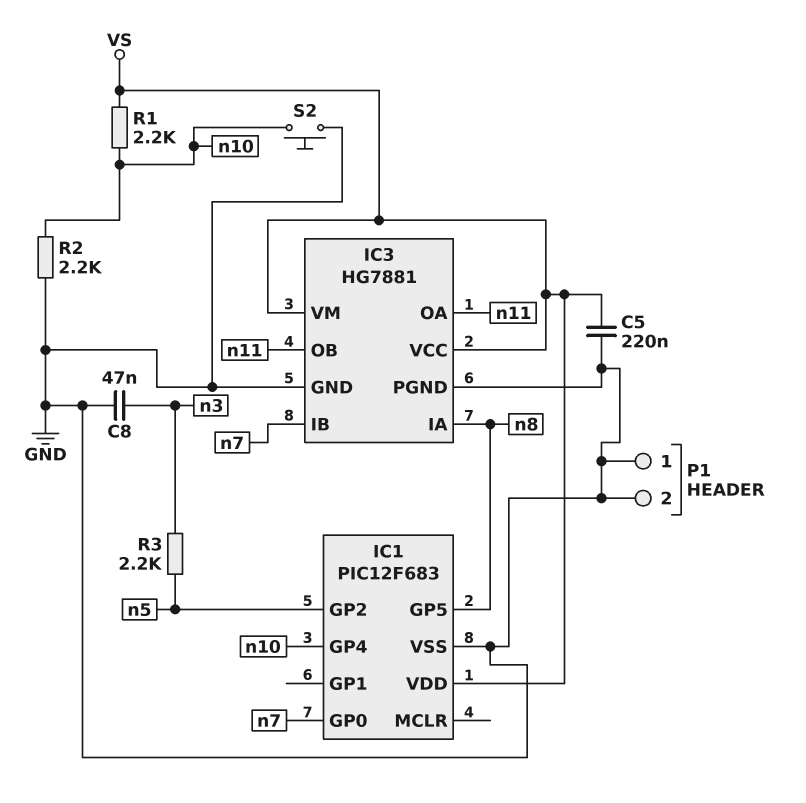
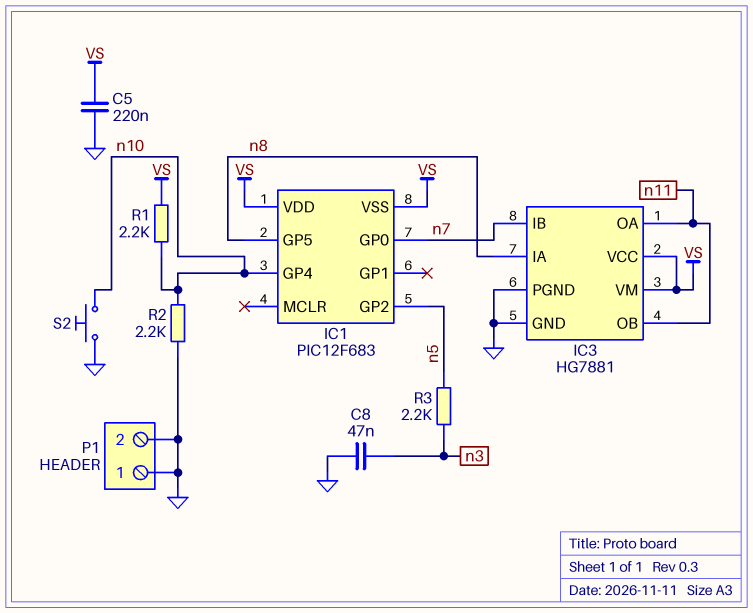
IC1 pin VSS: GND -> VS

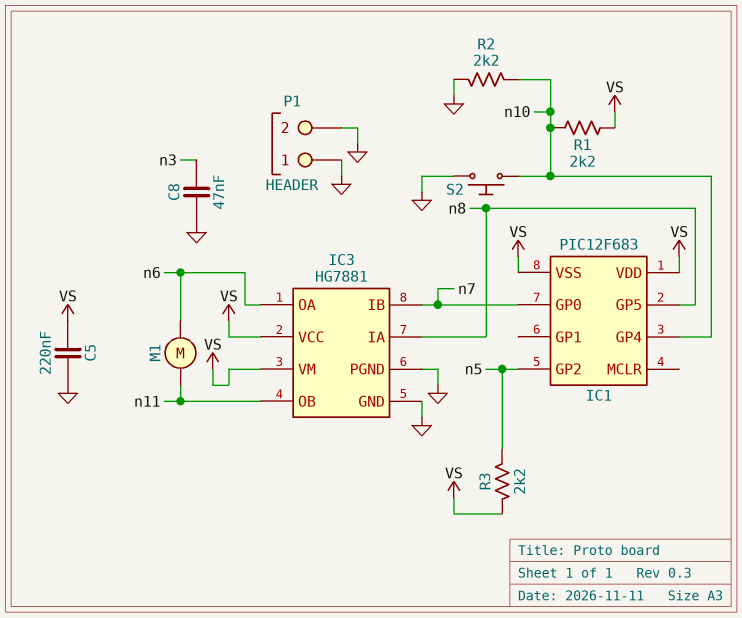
IC3 pin OA: n11 -> n6
M1: none -> motor (n6, n11)
R3: 2.2k (n3, n5) -> 2.2k (VS, n5)

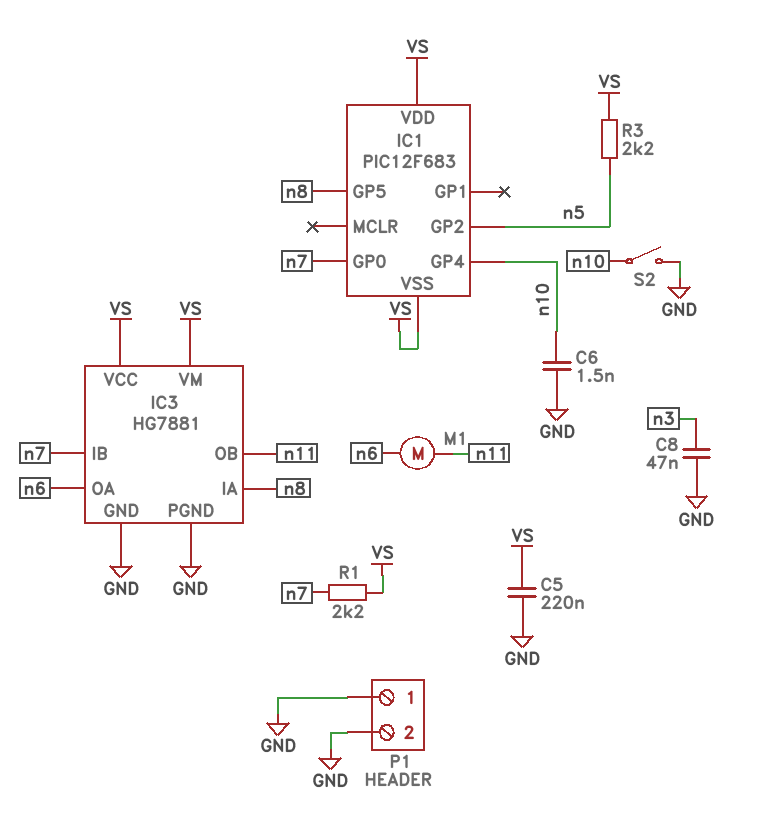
C6: none -> 1.5nF (GND, n10)
R1: 2.2k (VS, n10) -> 2.2k (VS, n7)
R2: 2.2k (GND, n10) -> none
S2: button (GND, n10) -> switch (GND, n10)

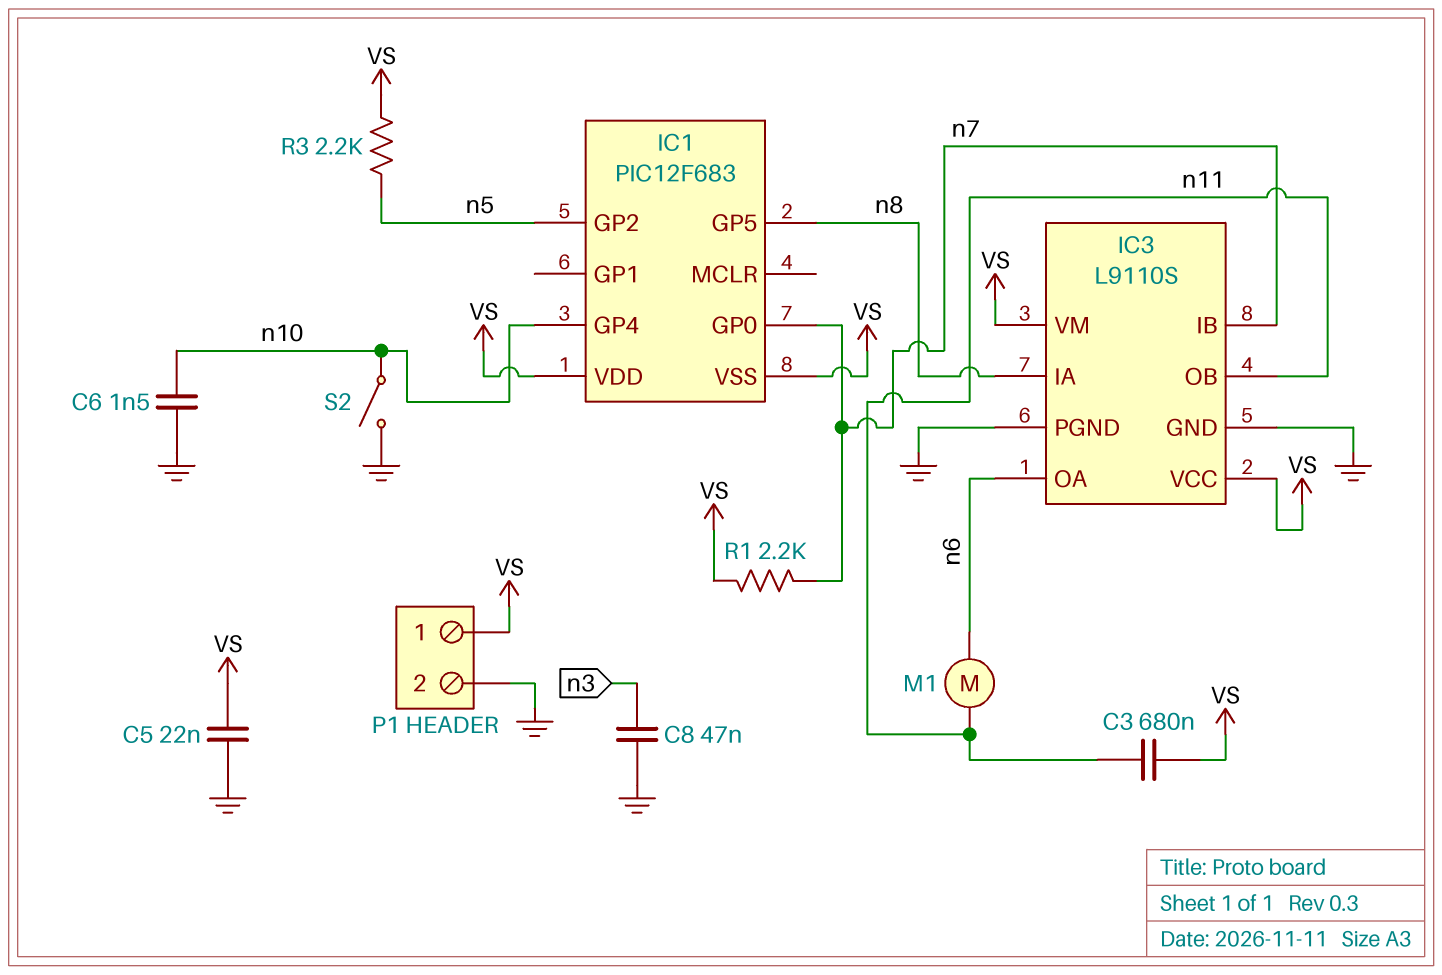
C3: none -> 680nF (VS, n11)
C5: 220nF (GND, VS) -> 22nF (GND, VS)
IC3: HG7881 -> L9110S
P1 pin 1: GND -> VS

